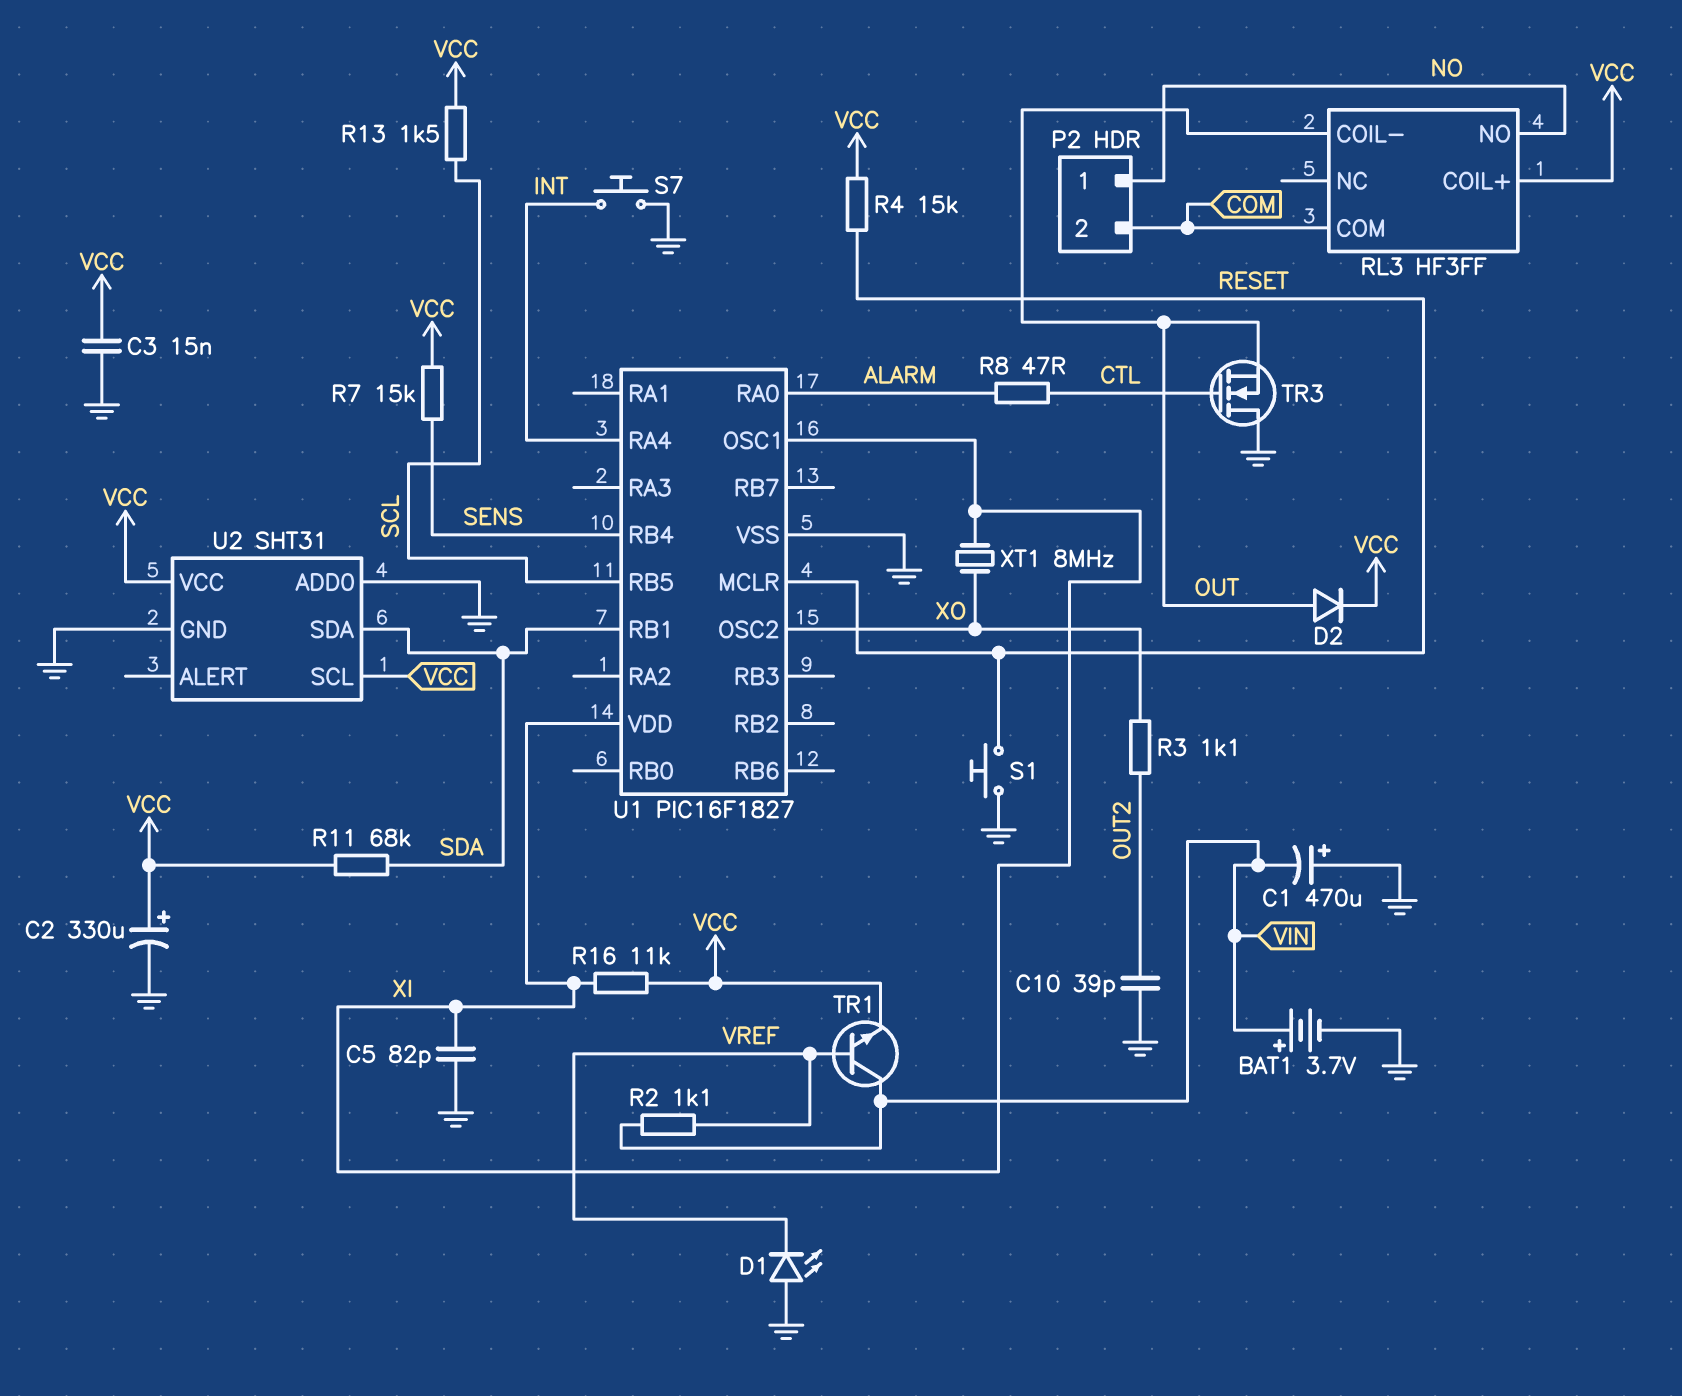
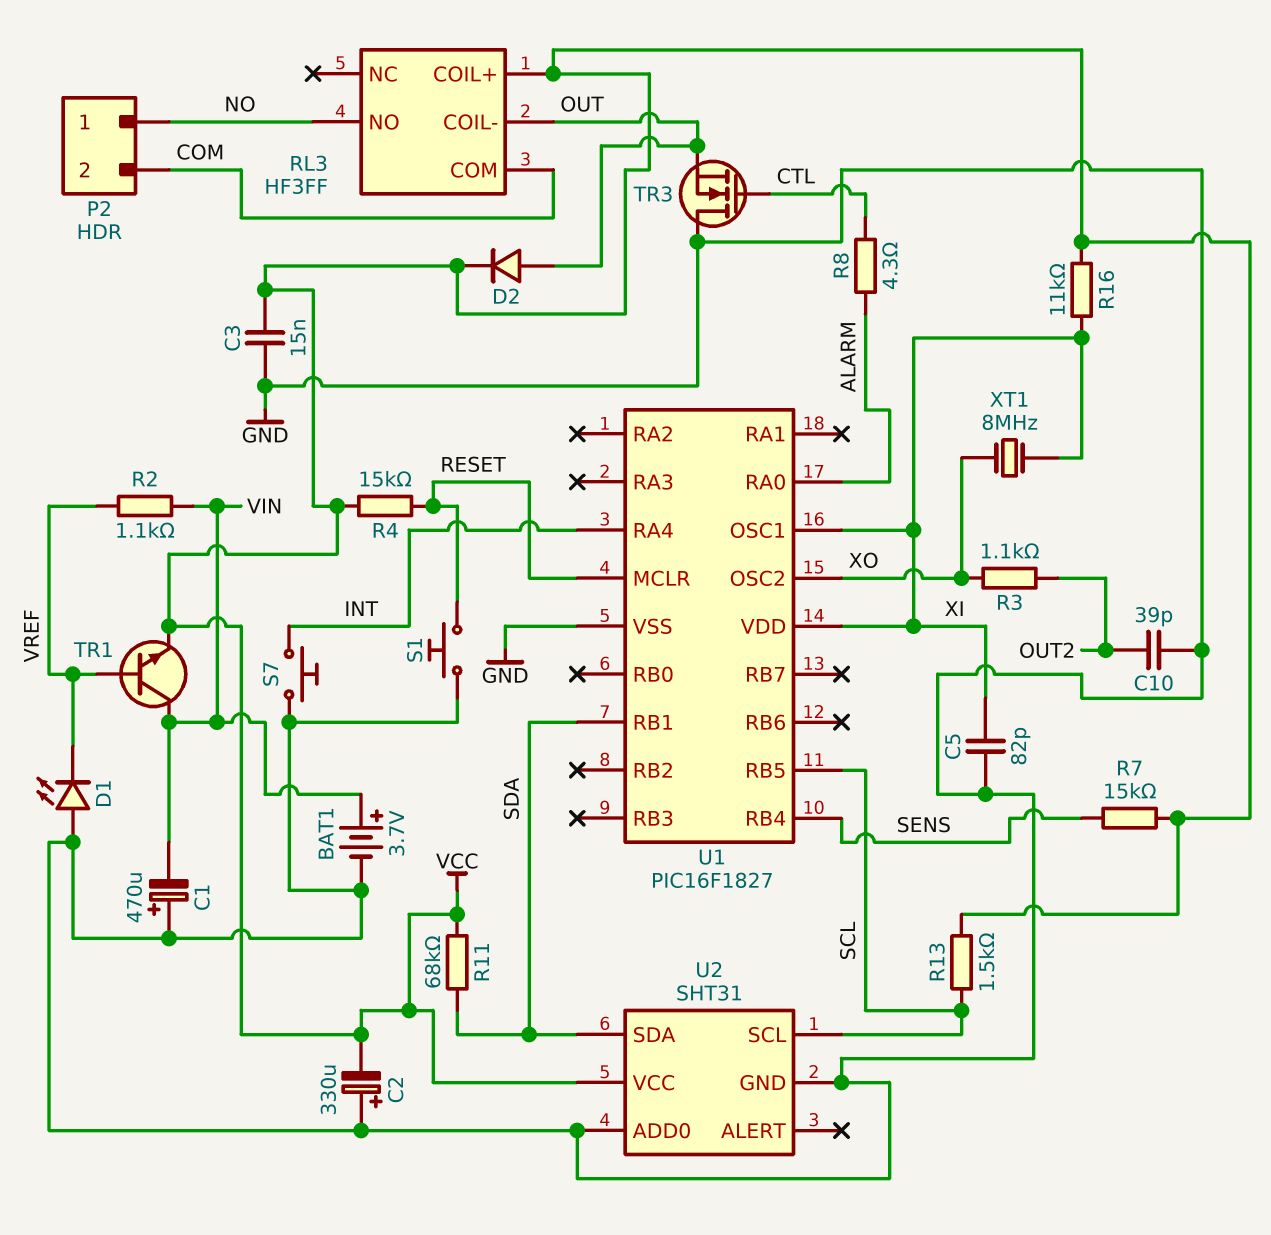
C2: 330uF (plus VCC, minus GND) -> 330uF (plus GND, minus VCC)
R8: 47 (ALARM, CTL) -> 4.3 (ALARM, CTL)
U2 pin SCL: VCC -> SCL

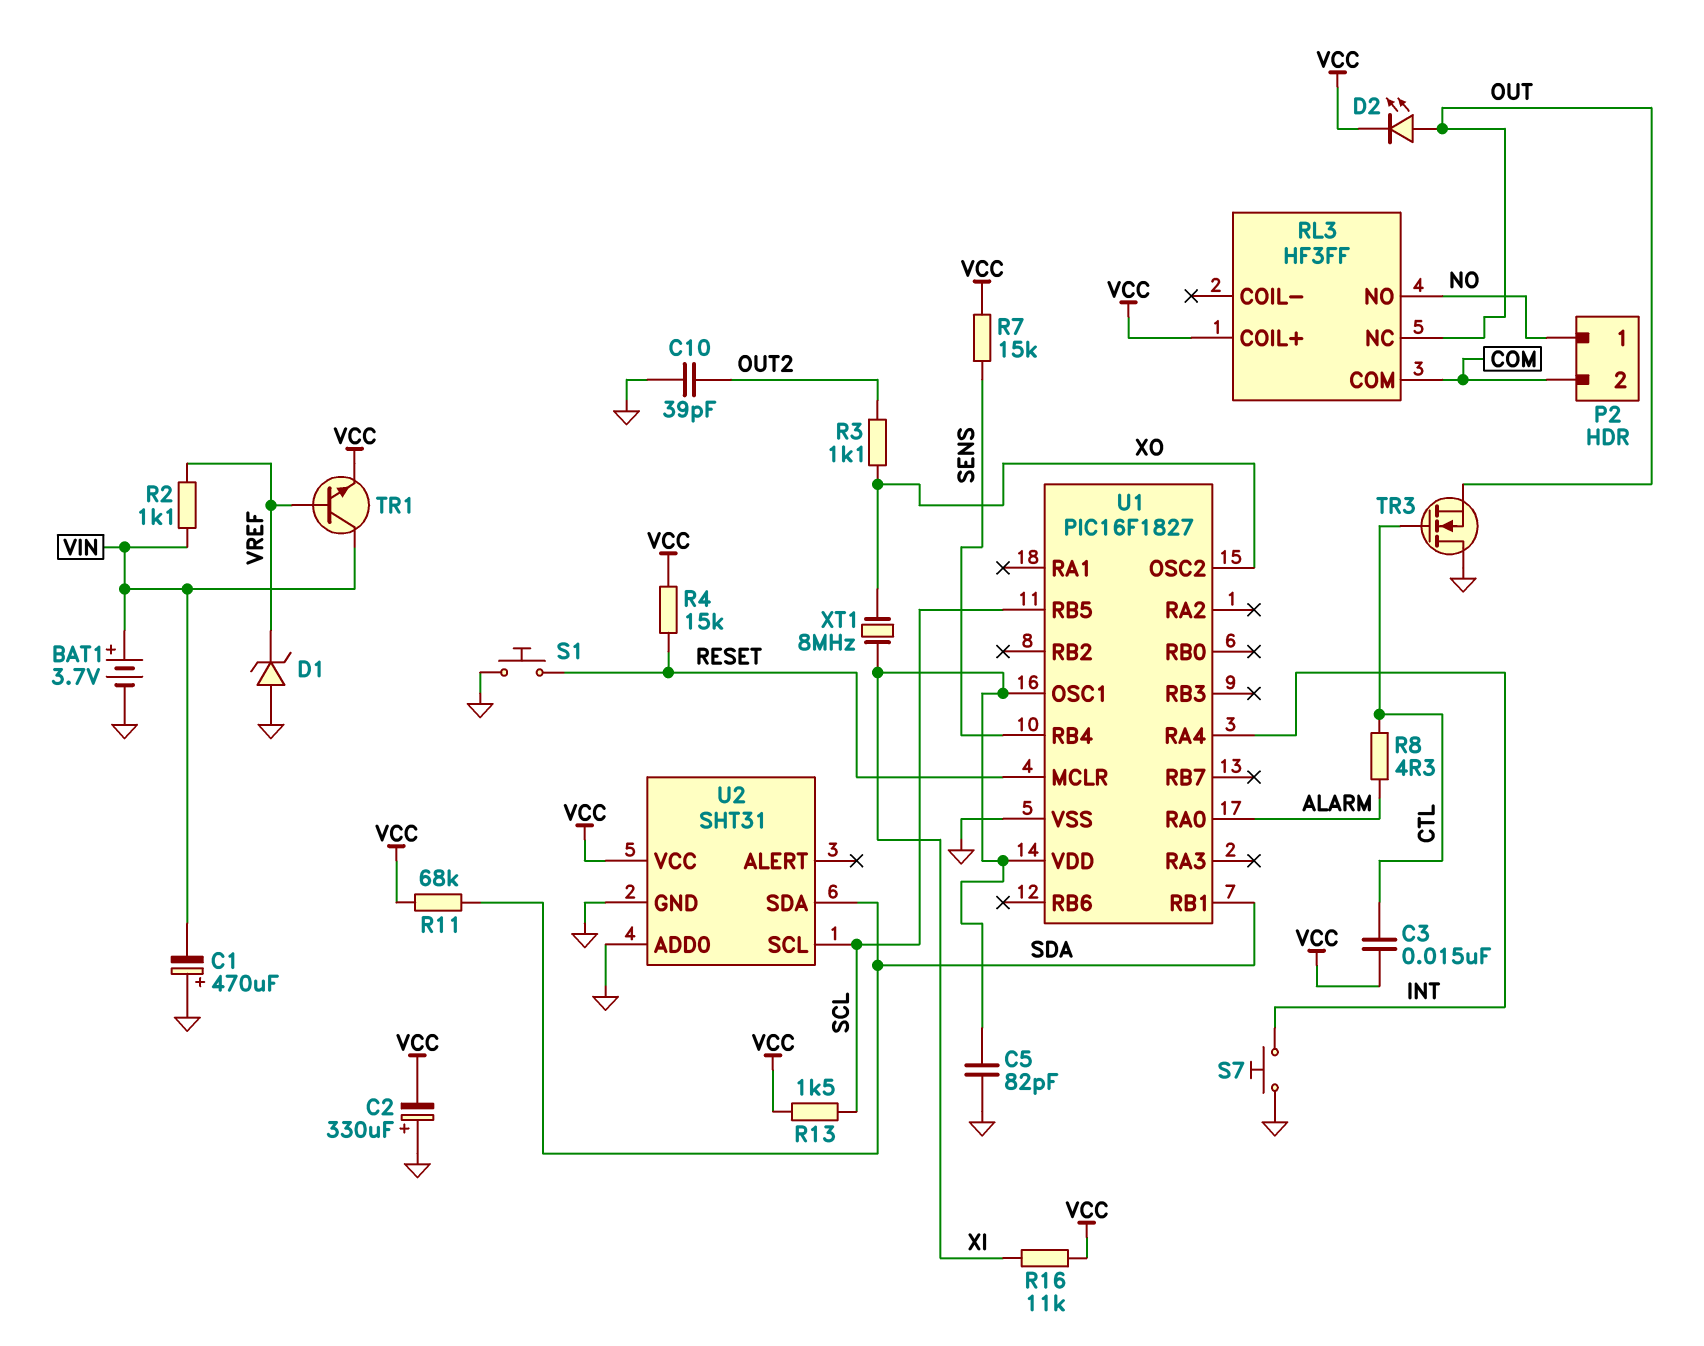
C3: 15nF (GND, VCC) -> 15nF (CTL, VCC)
D1: LED (A GND, K VREF) -> zener (A GND, K VREF)
D2: diode (A OUT, K VCC) -> LED (A OUT, K VCC)
RL3 pin COIL-: OUT -> none
RL3 pin NC: none -> OUT

